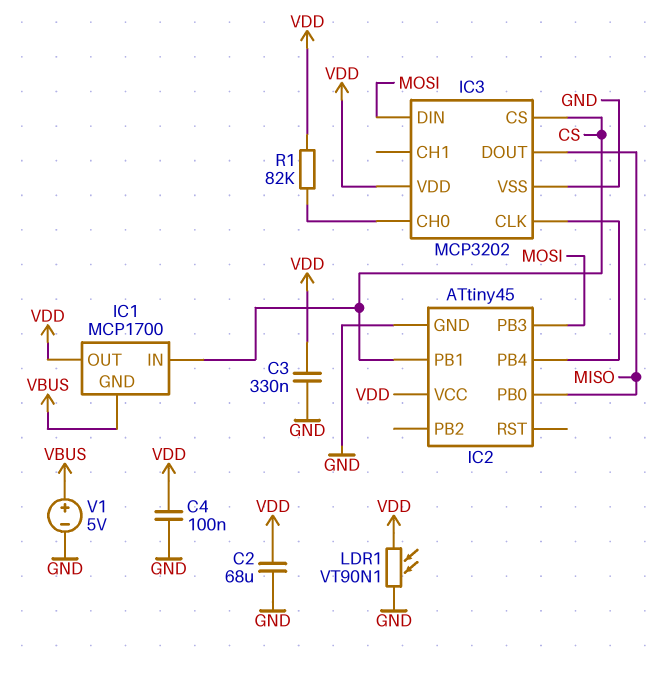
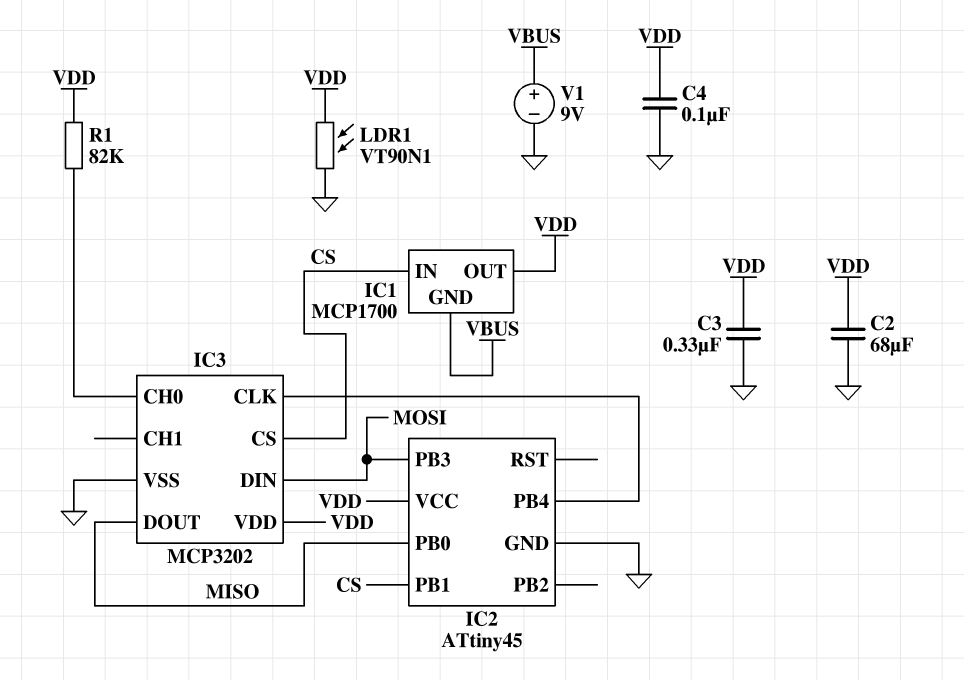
V1: 5V (plus VBUS, minus GND) -> 9V (plus VBUS, minus GND)

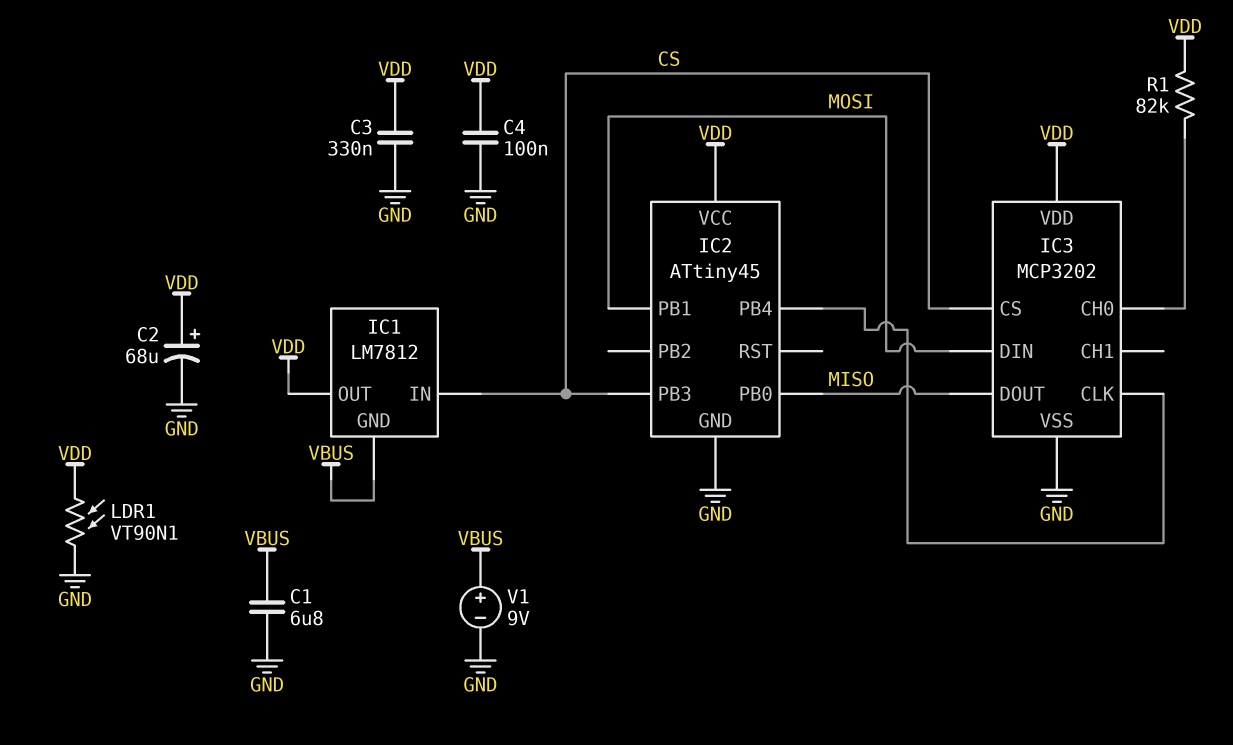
C1: none -> 6.8uF (GND, VBUS)
C2: 68uF (GND, VDD) -> 68uF (plus VDD, minus GND)
IC1: MCP1700 -> LM7812
IC2 pin PB1: CS -> MOSI
IC2 pin PB3: MOSI -> CS

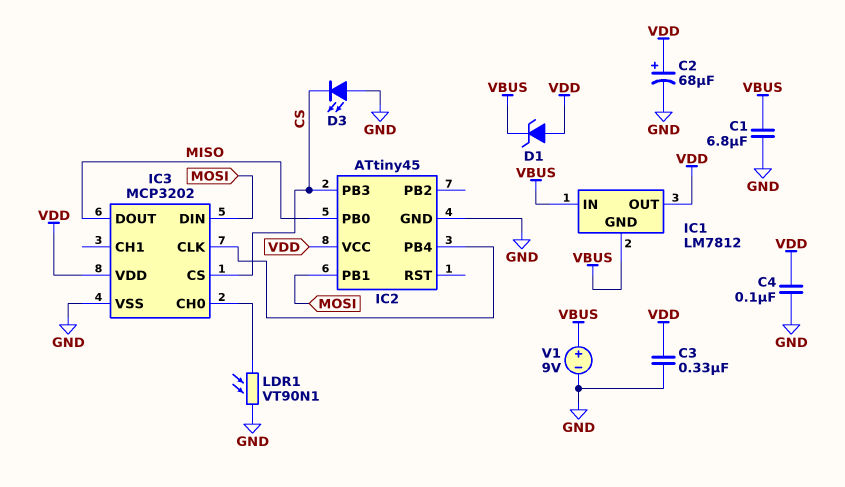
D1: none -> zener (A VDD, K VBUS)
D3: none -> LED (A GND, K CS)
IC1 pin IN: CS -> VBUS
LDR1: VT90N1 (GND, VDD) -> VT90N1 (GND, IC3/CH0)
R1: 82k (IC3/CH0, VDD) -> none

